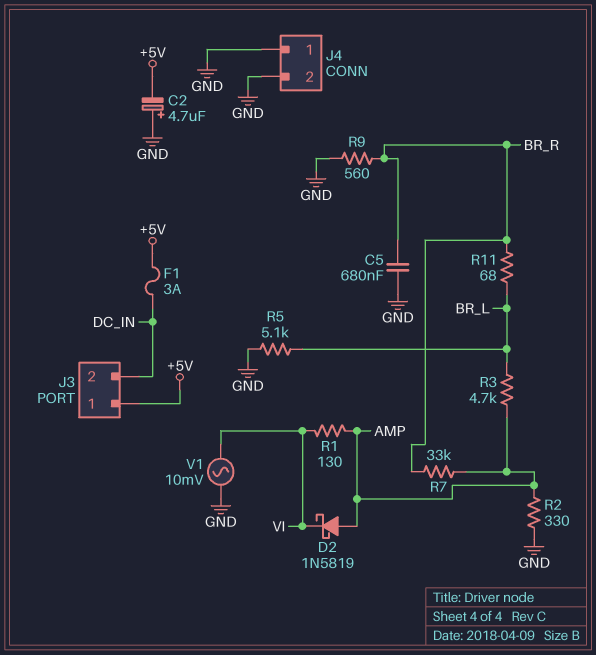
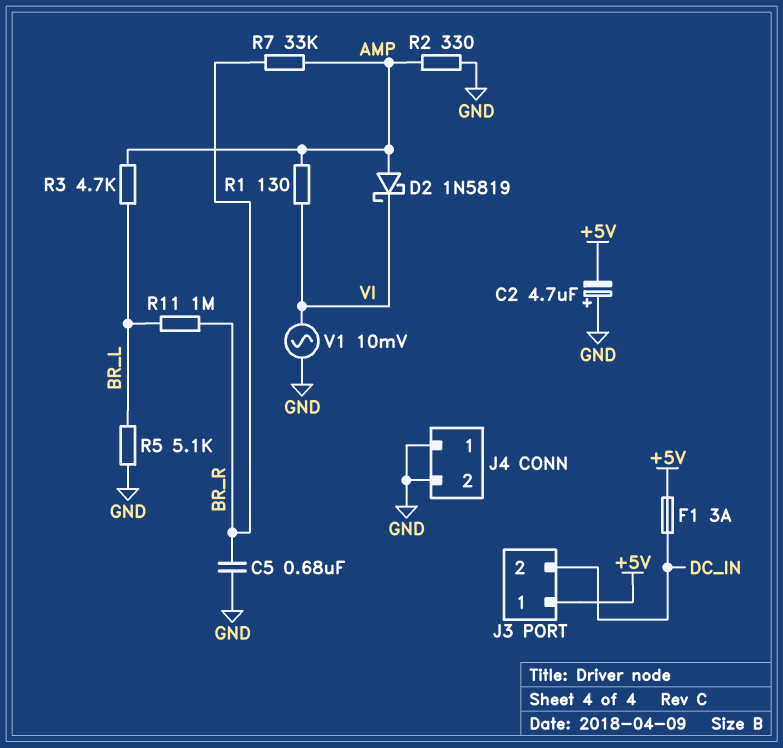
R9: 560 (BR_R, GND) -> none
R11: 68 (BR_L, BR_R) -> 1M (BR_L, BR_R)

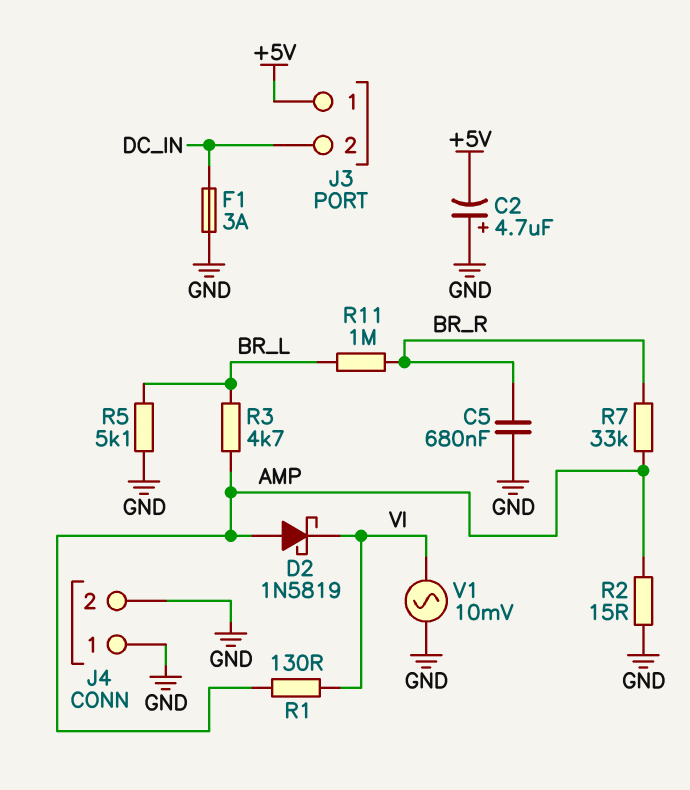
F1: 3A (+5V, DC_IN) -> 3A (DC_IN, GND)
R2: 330 (AMP, GND) -> 15 (AMP, GND)

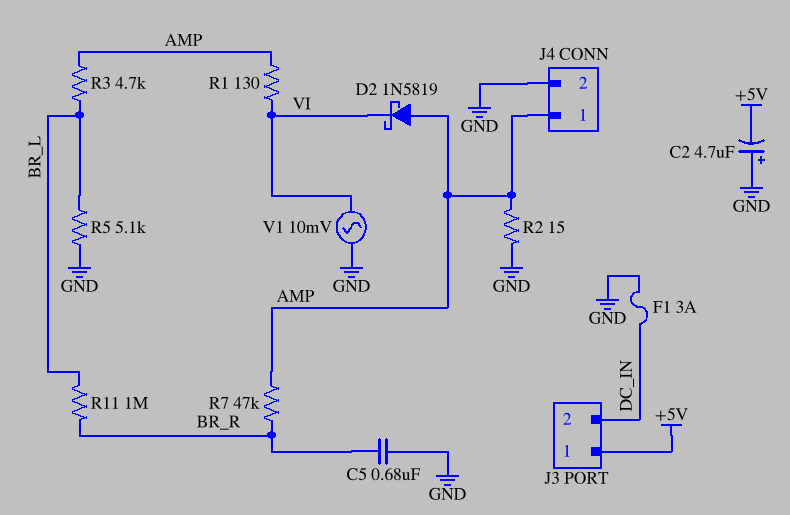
J4 pin 1: GND -> AMP
R7: 33k (AMP, BR_R) -> 47k (AMP, BR_R)

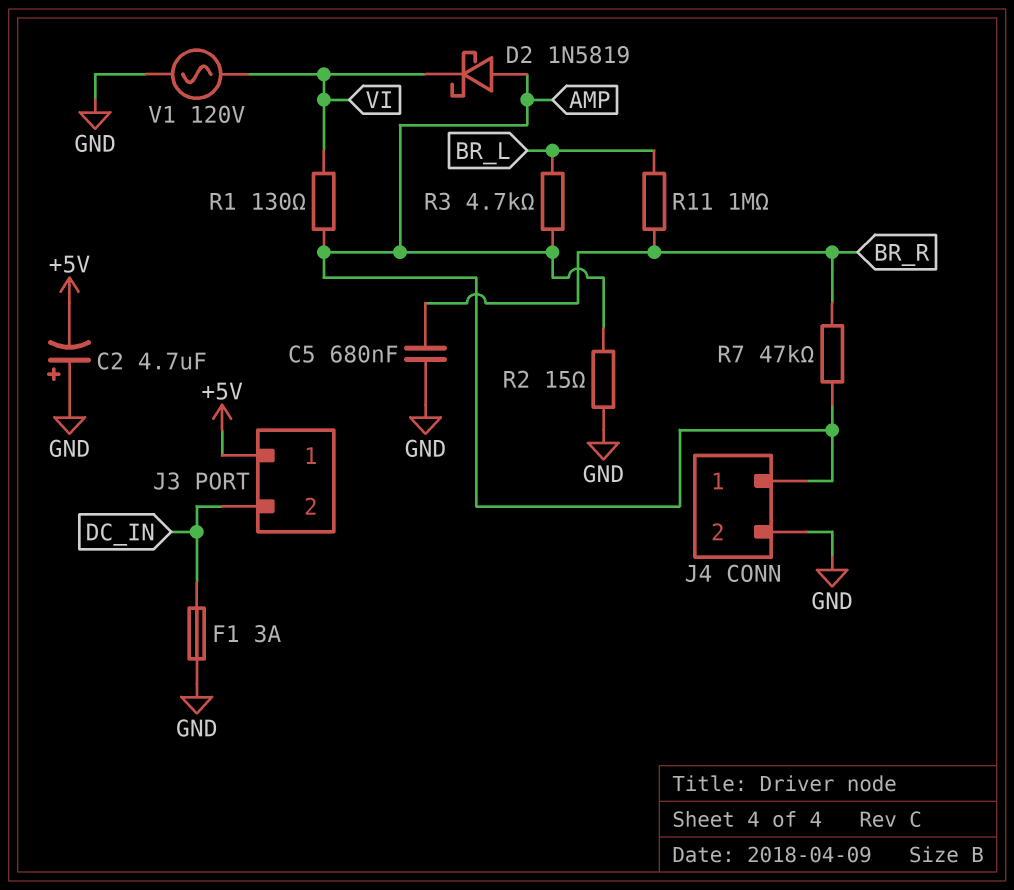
R5: 5.1k (BR_L, GND) -> none
V1: AC 10mV (GND, VI) -> AC 120V (GND, VI)

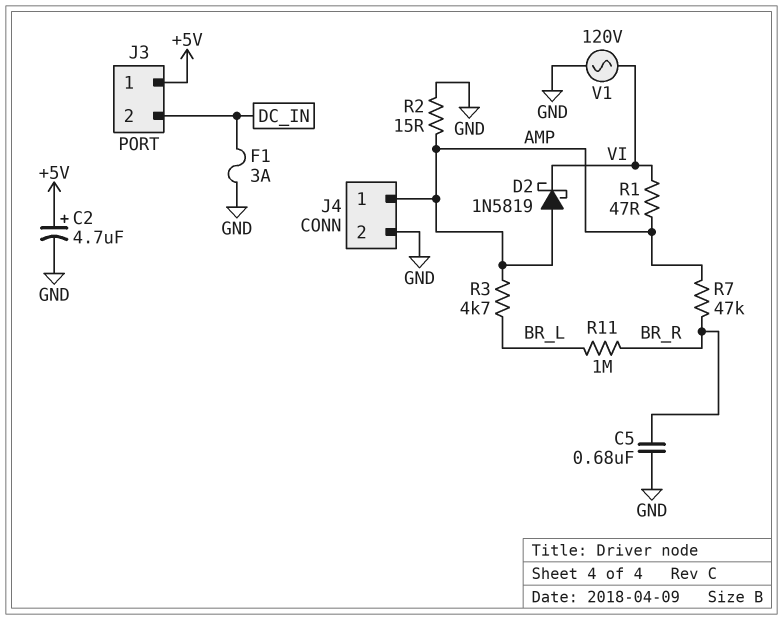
C2: 4.7uF (plus GND, minus +5V) -> 4.7uF (plus +5V, minus GND)
R1: 130 (AMP, VI) -> 47 (AMP, VI)

